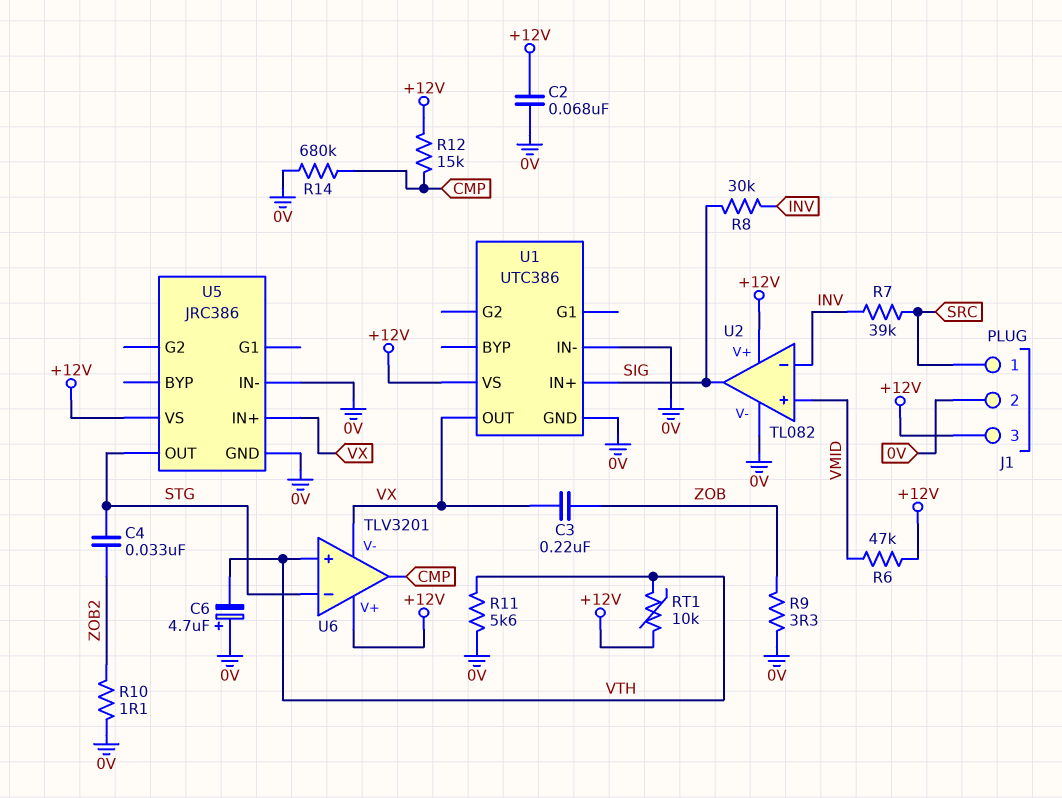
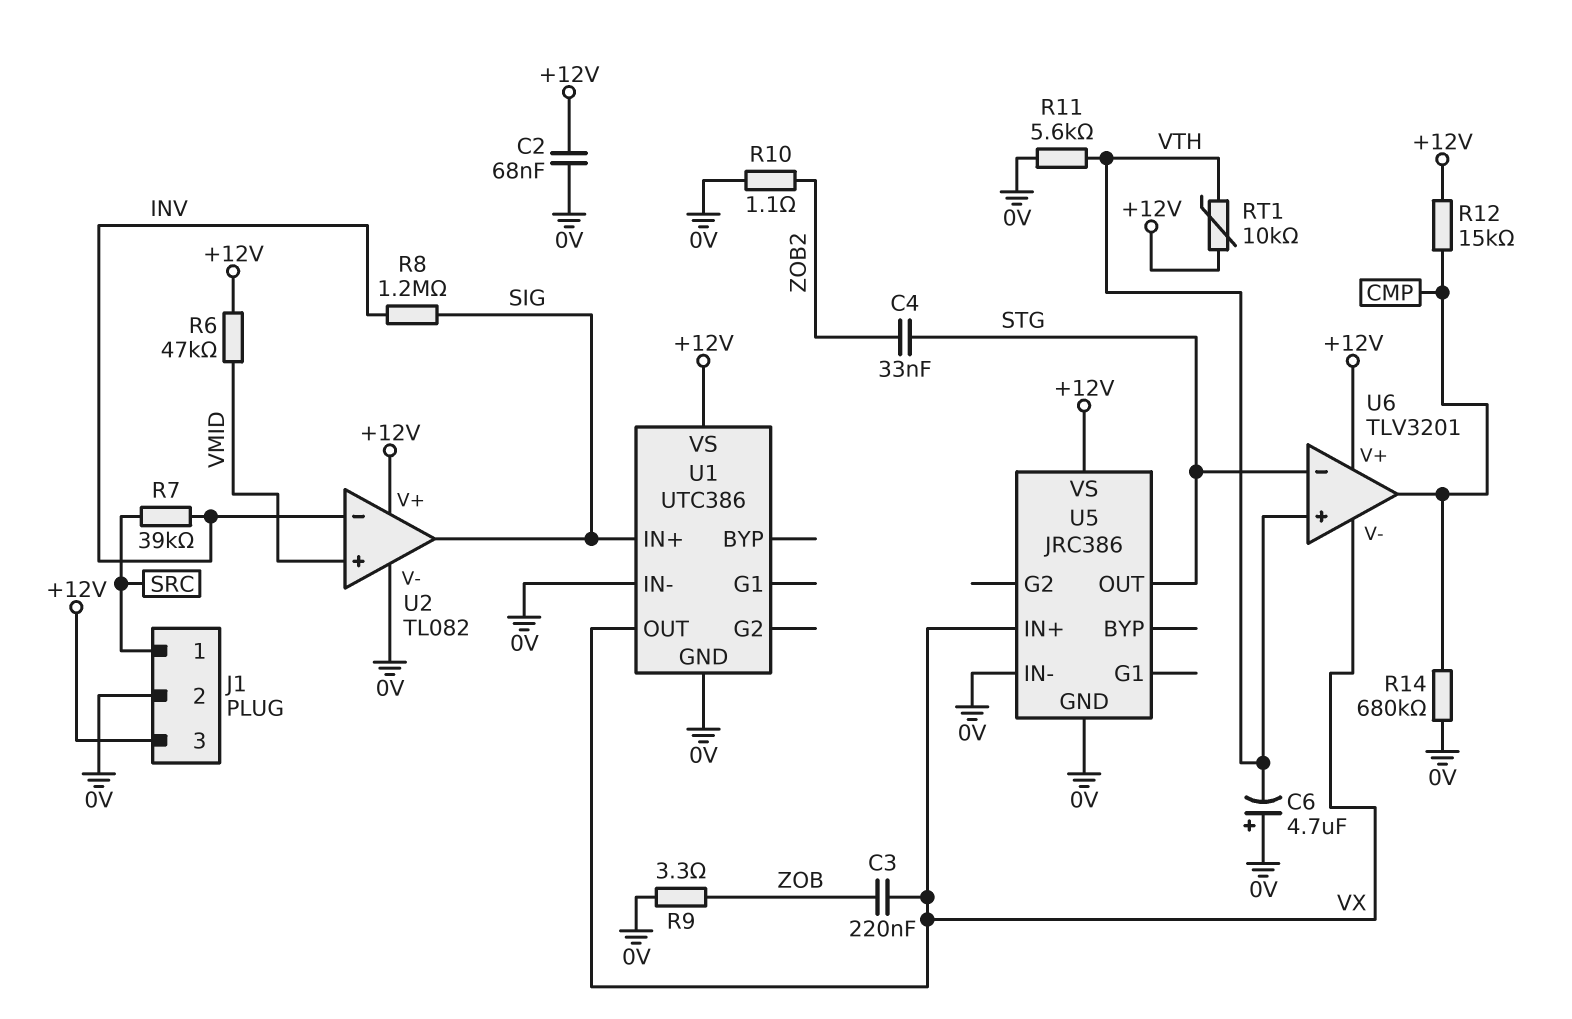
R8: 30k (INV, SIG) -> 1.2M (INV, SIG)

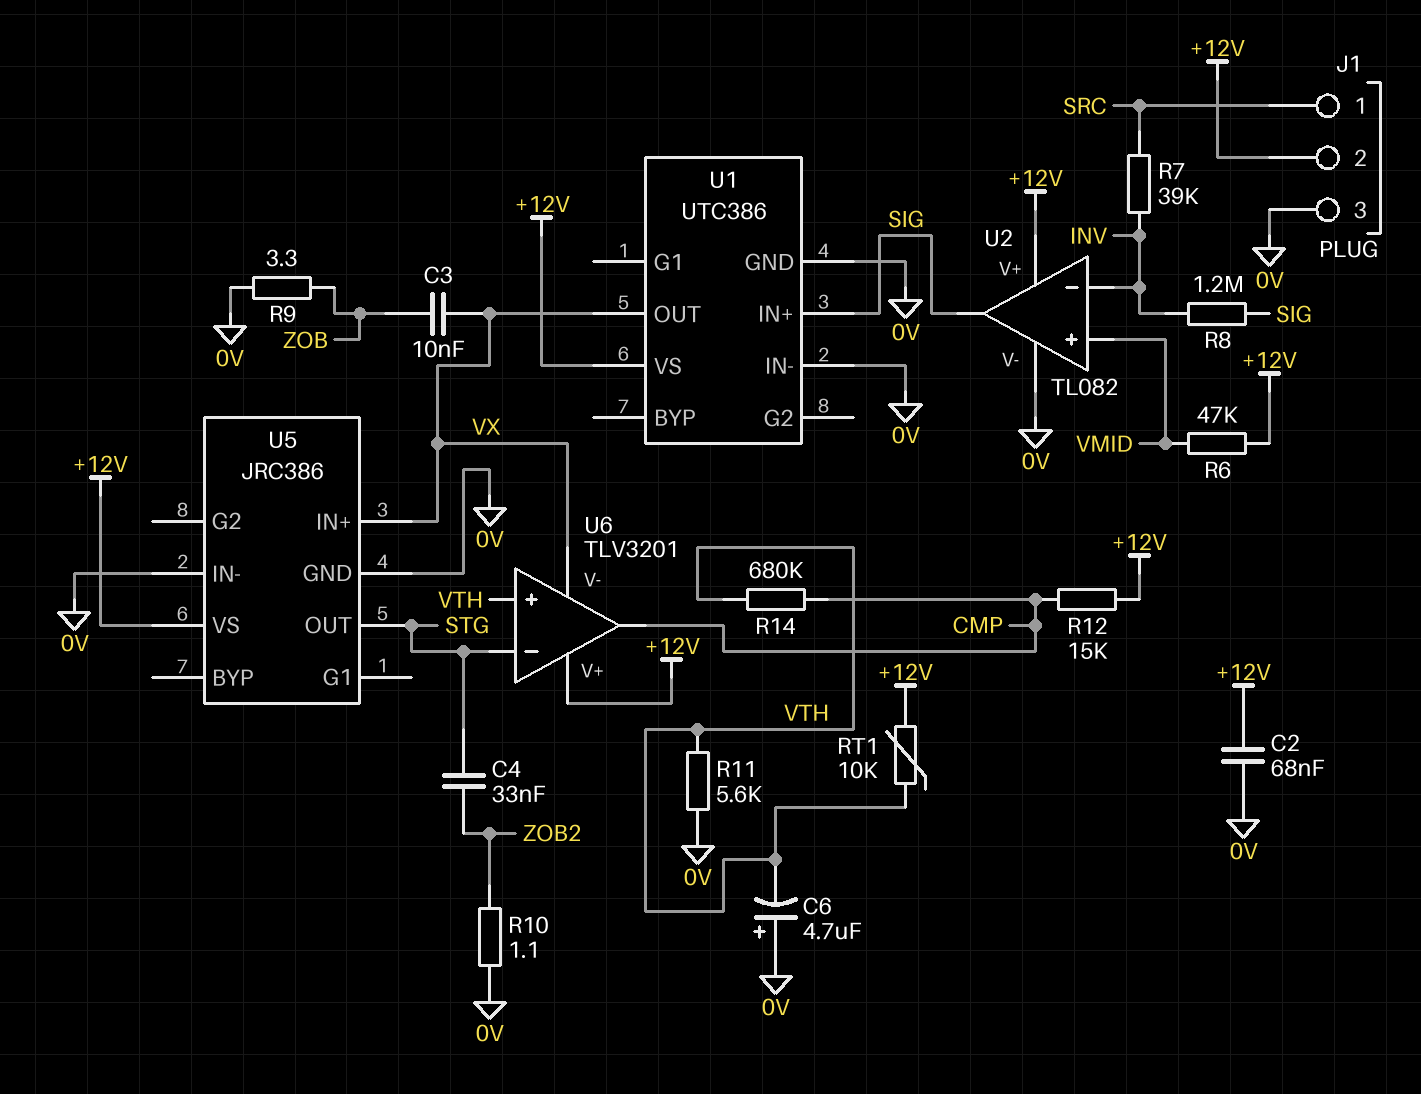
C3: 220nF (VX, ZOB) -> 10nF (VX, ZOB)
J1 pin 2: 0V -> +12V
J1 pin 3: +12V -> 0V
R14: 680k (0V, CMP) -> 680k (CMP, VTH)

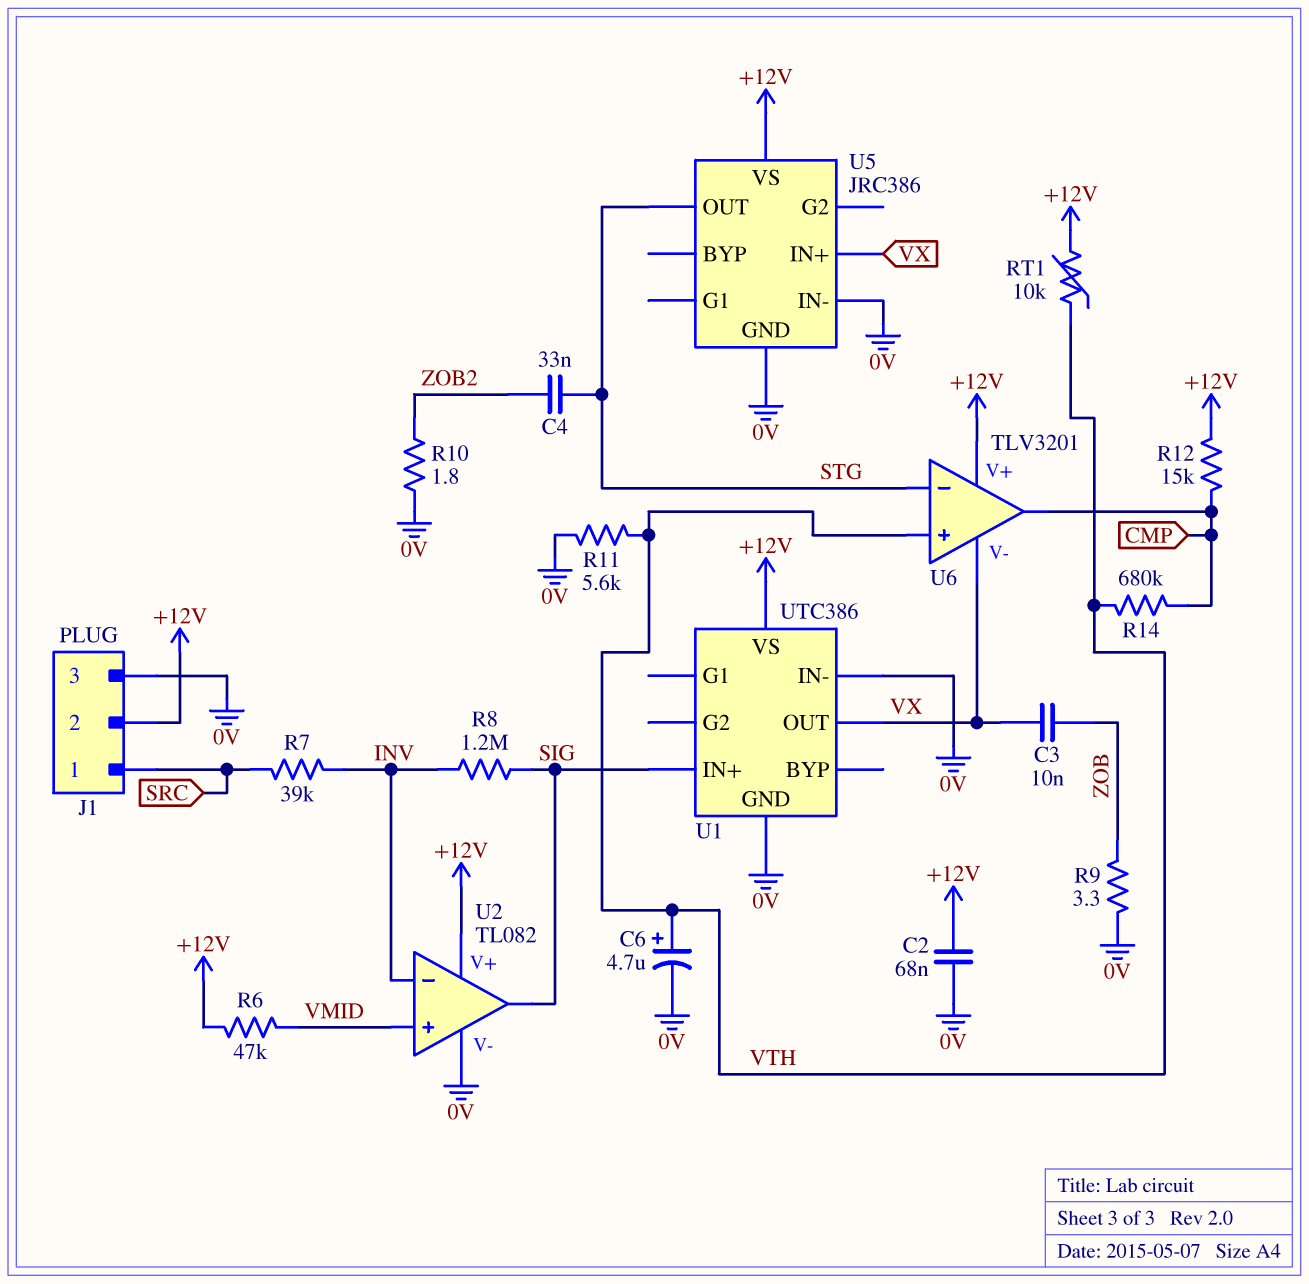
C6: 4.7uF (plus 0V, minus VTH) -> 4.7uF (plus VTH, minus 0V)
R10: 1.1 (0V, ZOB2) -> 1.8 (0V, ZOB2)

